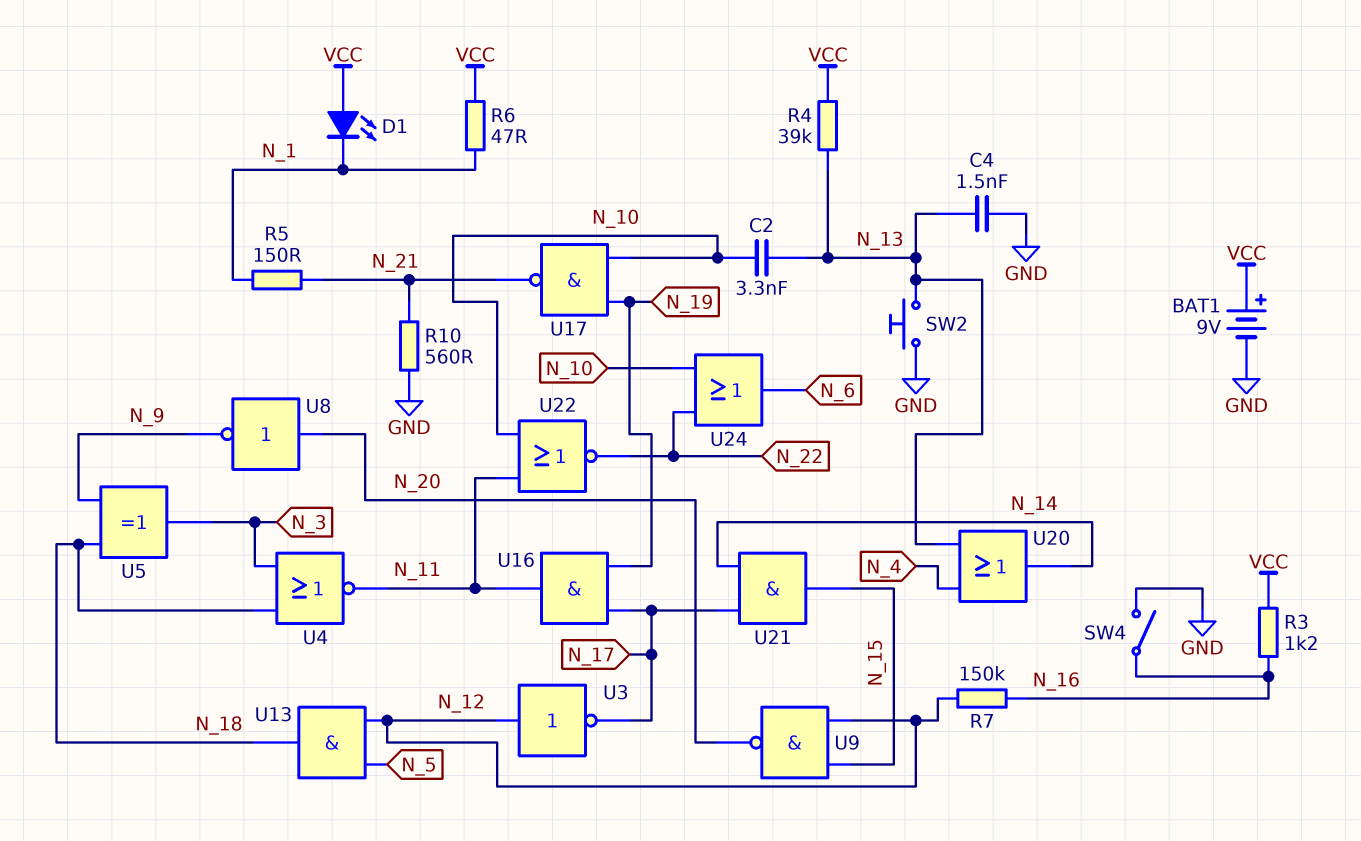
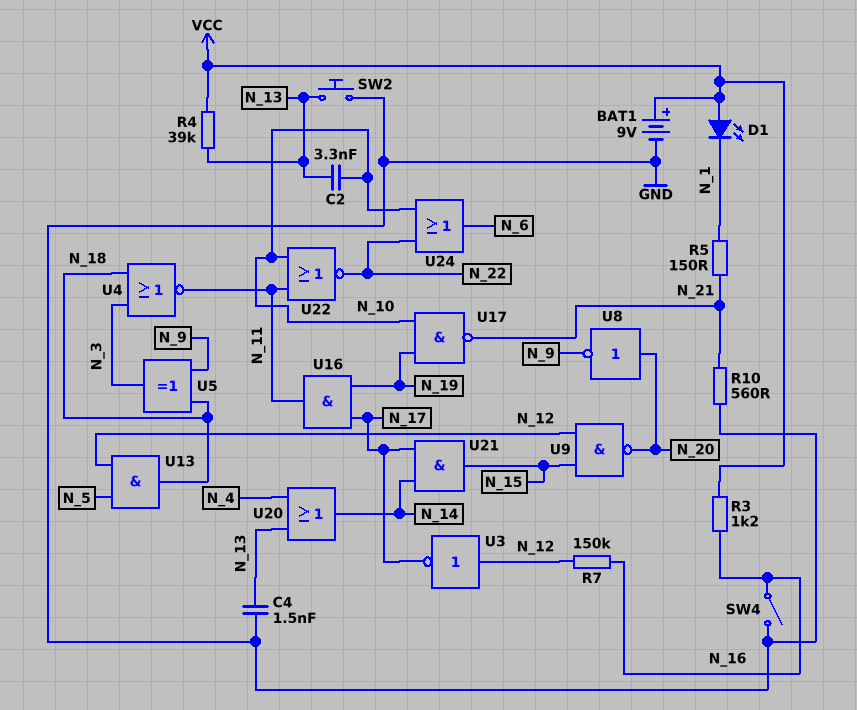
R6: 47 (N_1, VCC) -> none

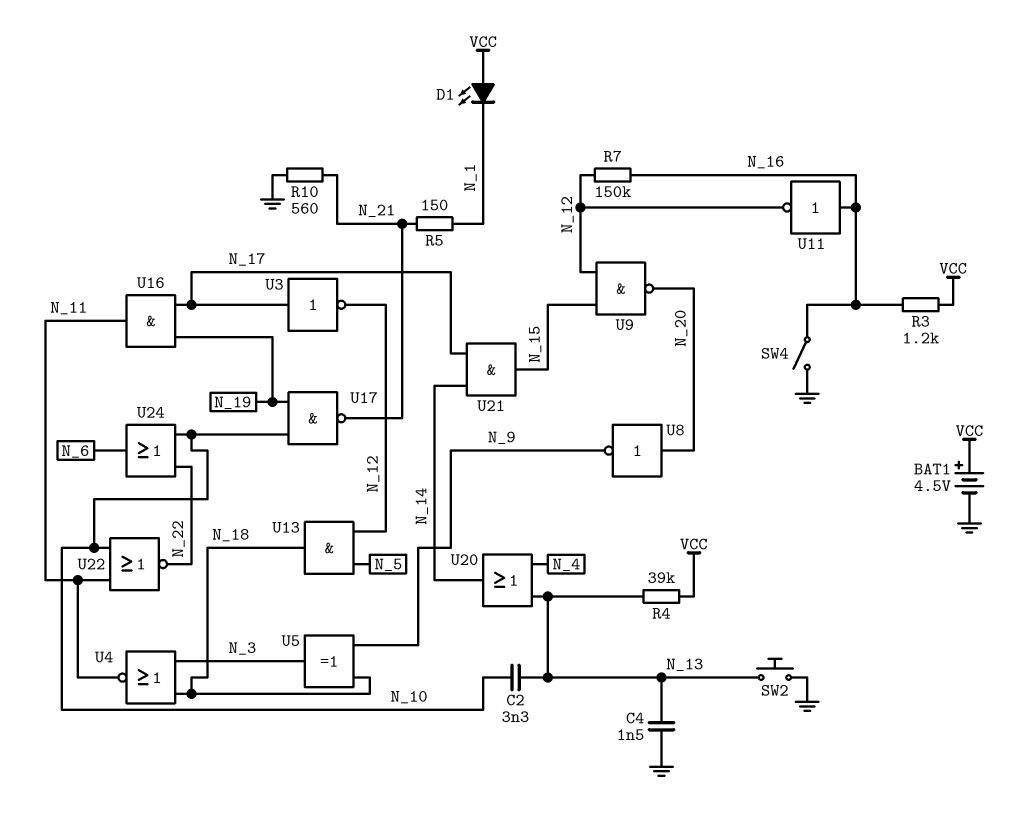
BAT1: 9V (plus VCC, minus GND) -> 4.5V (plus VCC, minus GND)
U3: NOT (in N_12, out N_17) -> NOT (in N_17, out N_12)
U11: none -> NOT (in N_16, out N_12)

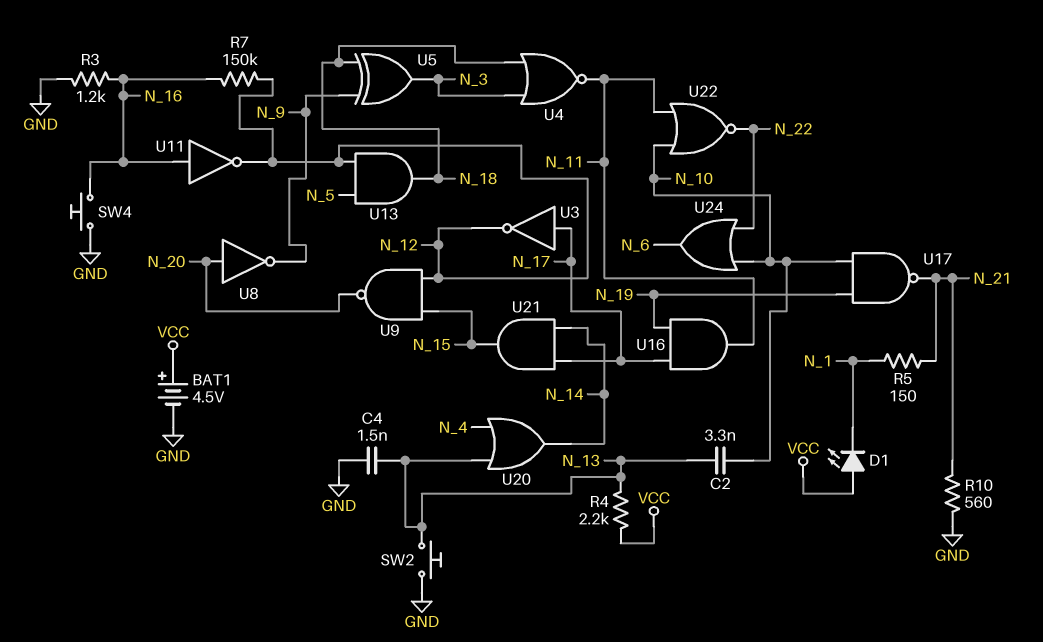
R3: 1.2k (N_16, VCC) -> 1.2k (GND, N_16)
R4: 39k (N_13, VCC) -> 2.2k (N_13, VCC)
SW4: switch (GND, N_16) -> button (GND, N_16)

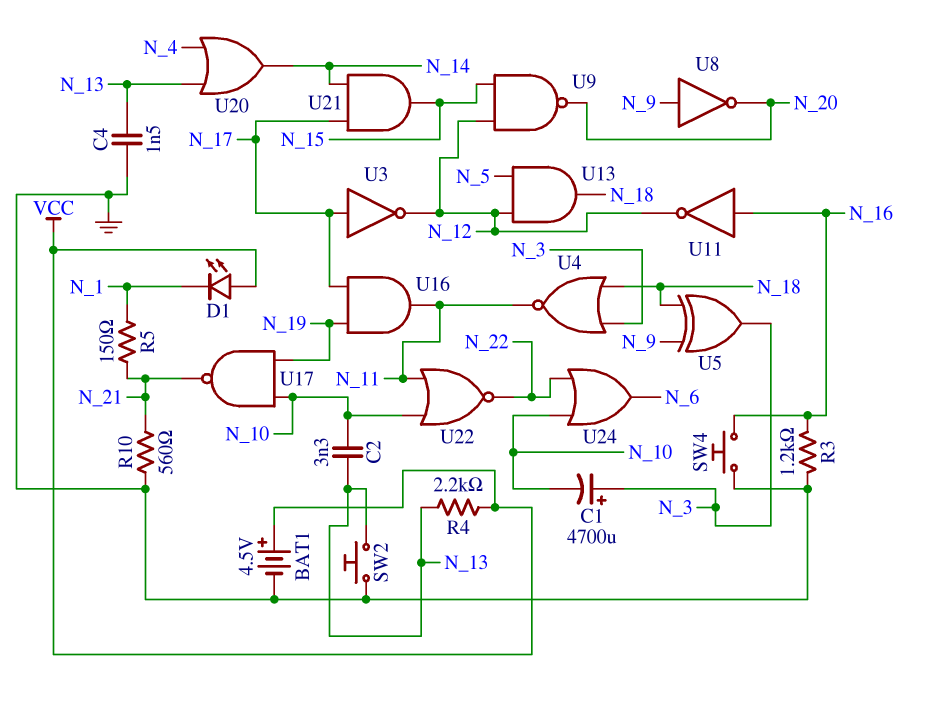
C1: none -> 4700uF (plus N_3, minus N_10)
R7: 150k (N_12, N_16) -> none
U8: NOT (in N_20, out N_9) -> NOT (in N_9, out N_20)

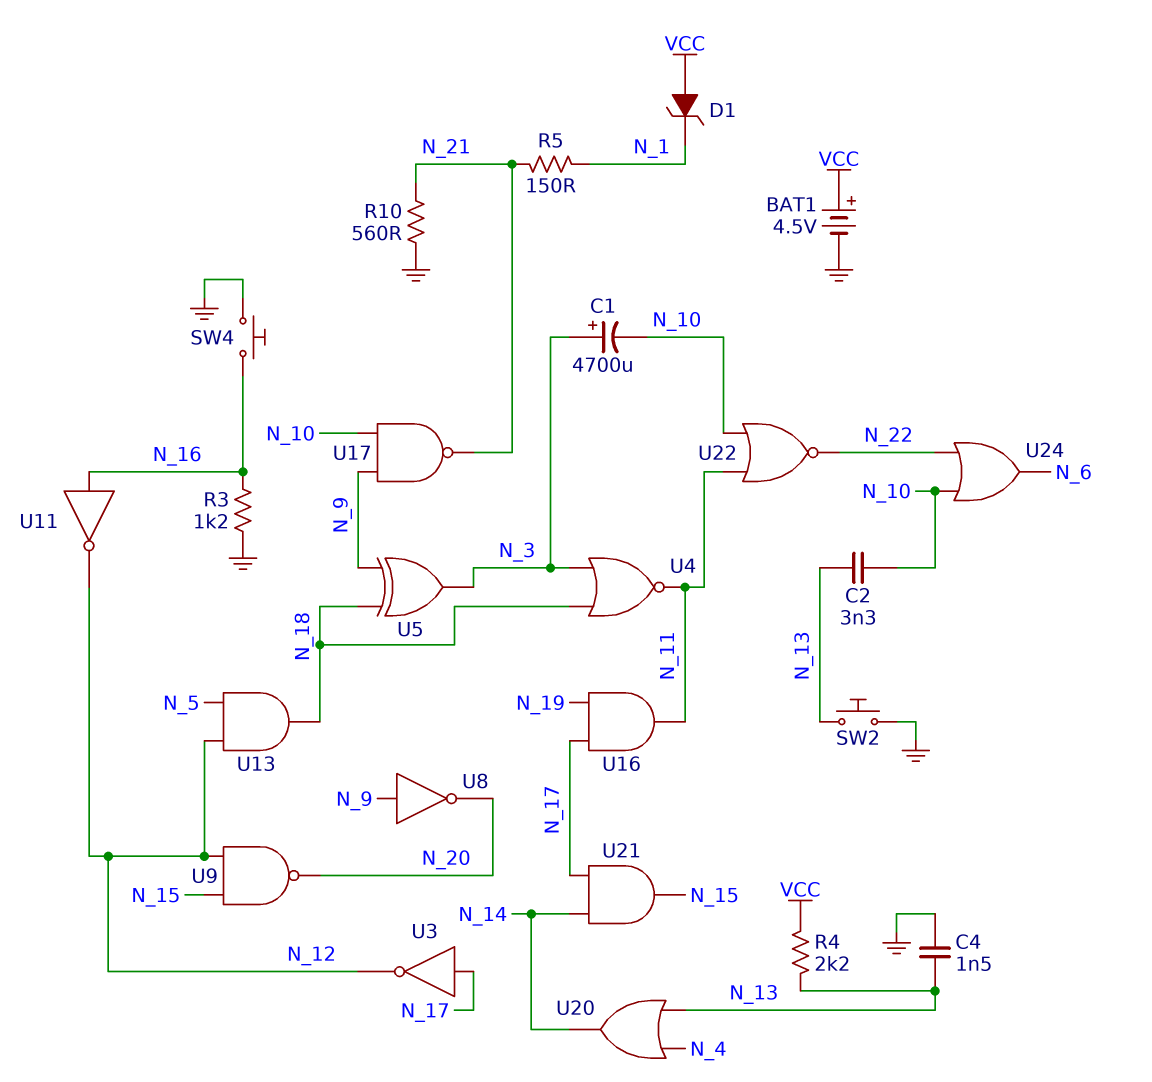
D1: LED (A VCC, K N_1) -> zener (A VCC, K N_1)
U17: NAND (in N_10, in N_19, out N_21) -> NAND (in N_9, in N_10, out N_21)

